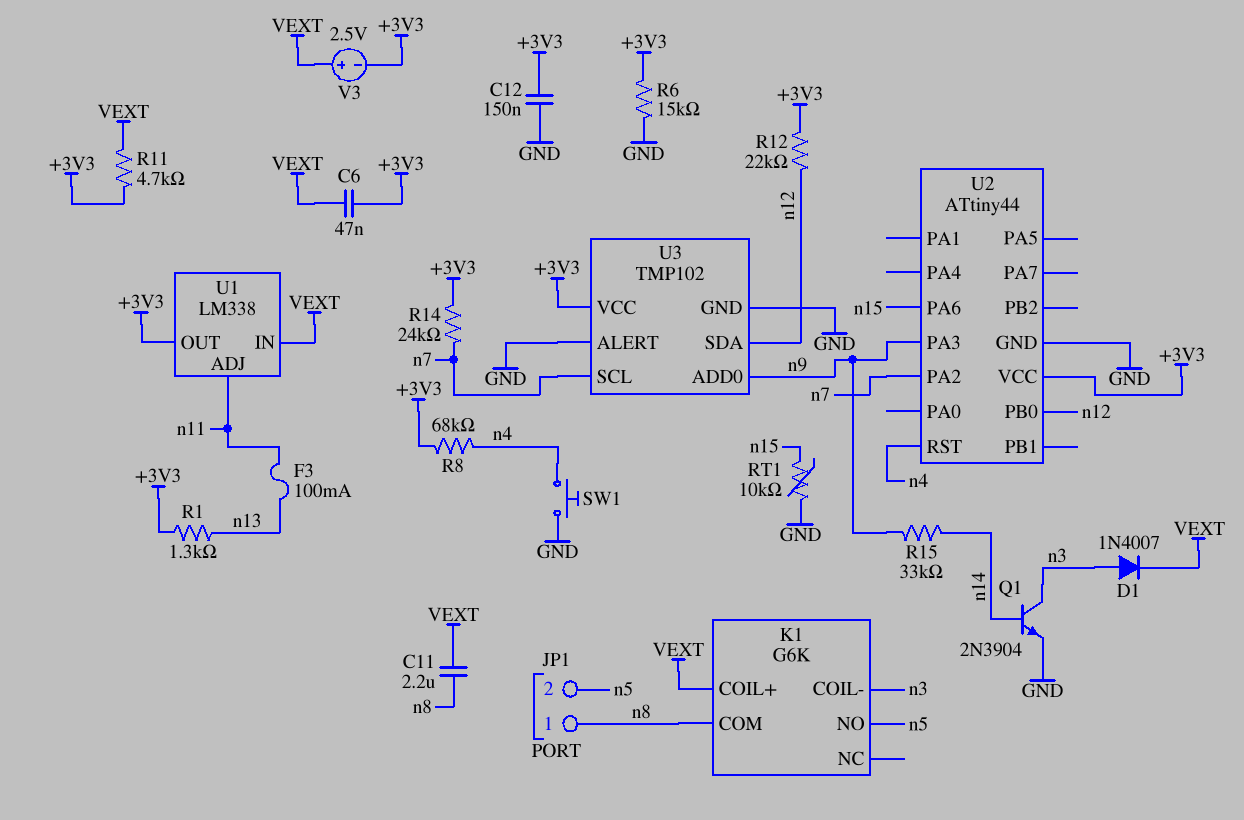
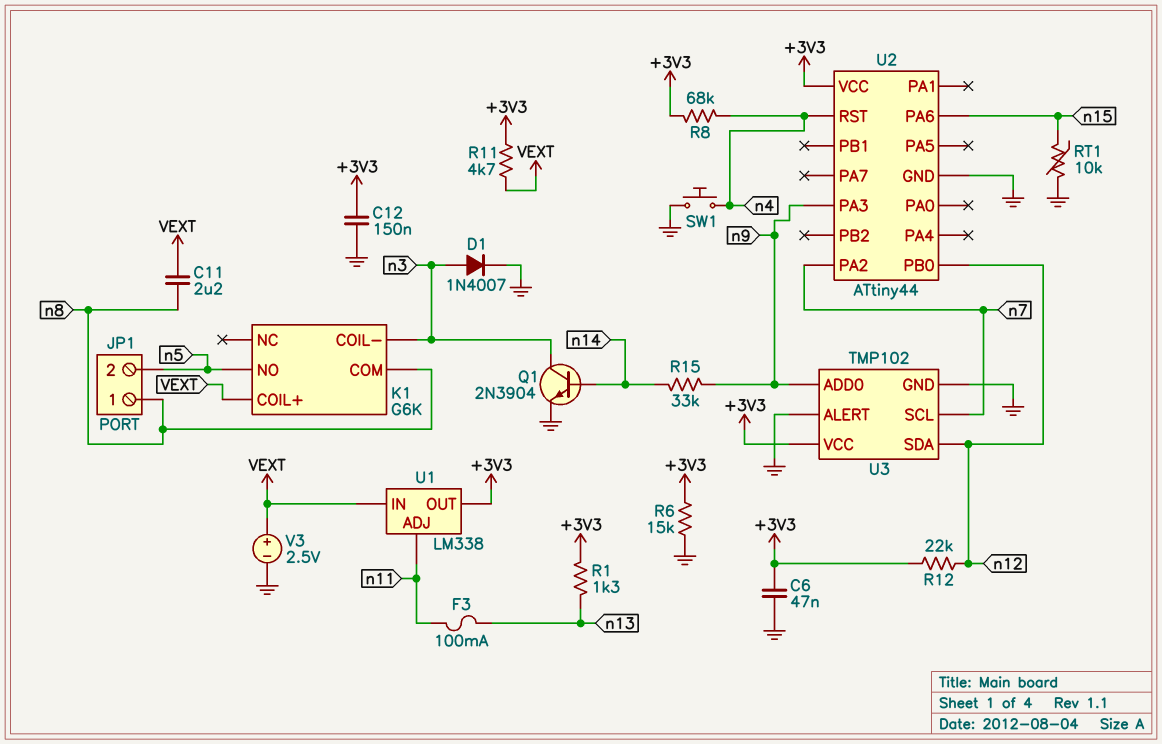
C6: 47nF (+3V3, VEXT) -> 47nF (+3V3, GND)
D1: diode 1N4007 (A n3, K VEXT) -> diode 1N4007 (A n3, K GND)
R14: 24k (+3V3, n7) -> none
V3: 2.5V (plus VEXT, minus +3V3) -> 2.5V (plus VEXT, minus GND)

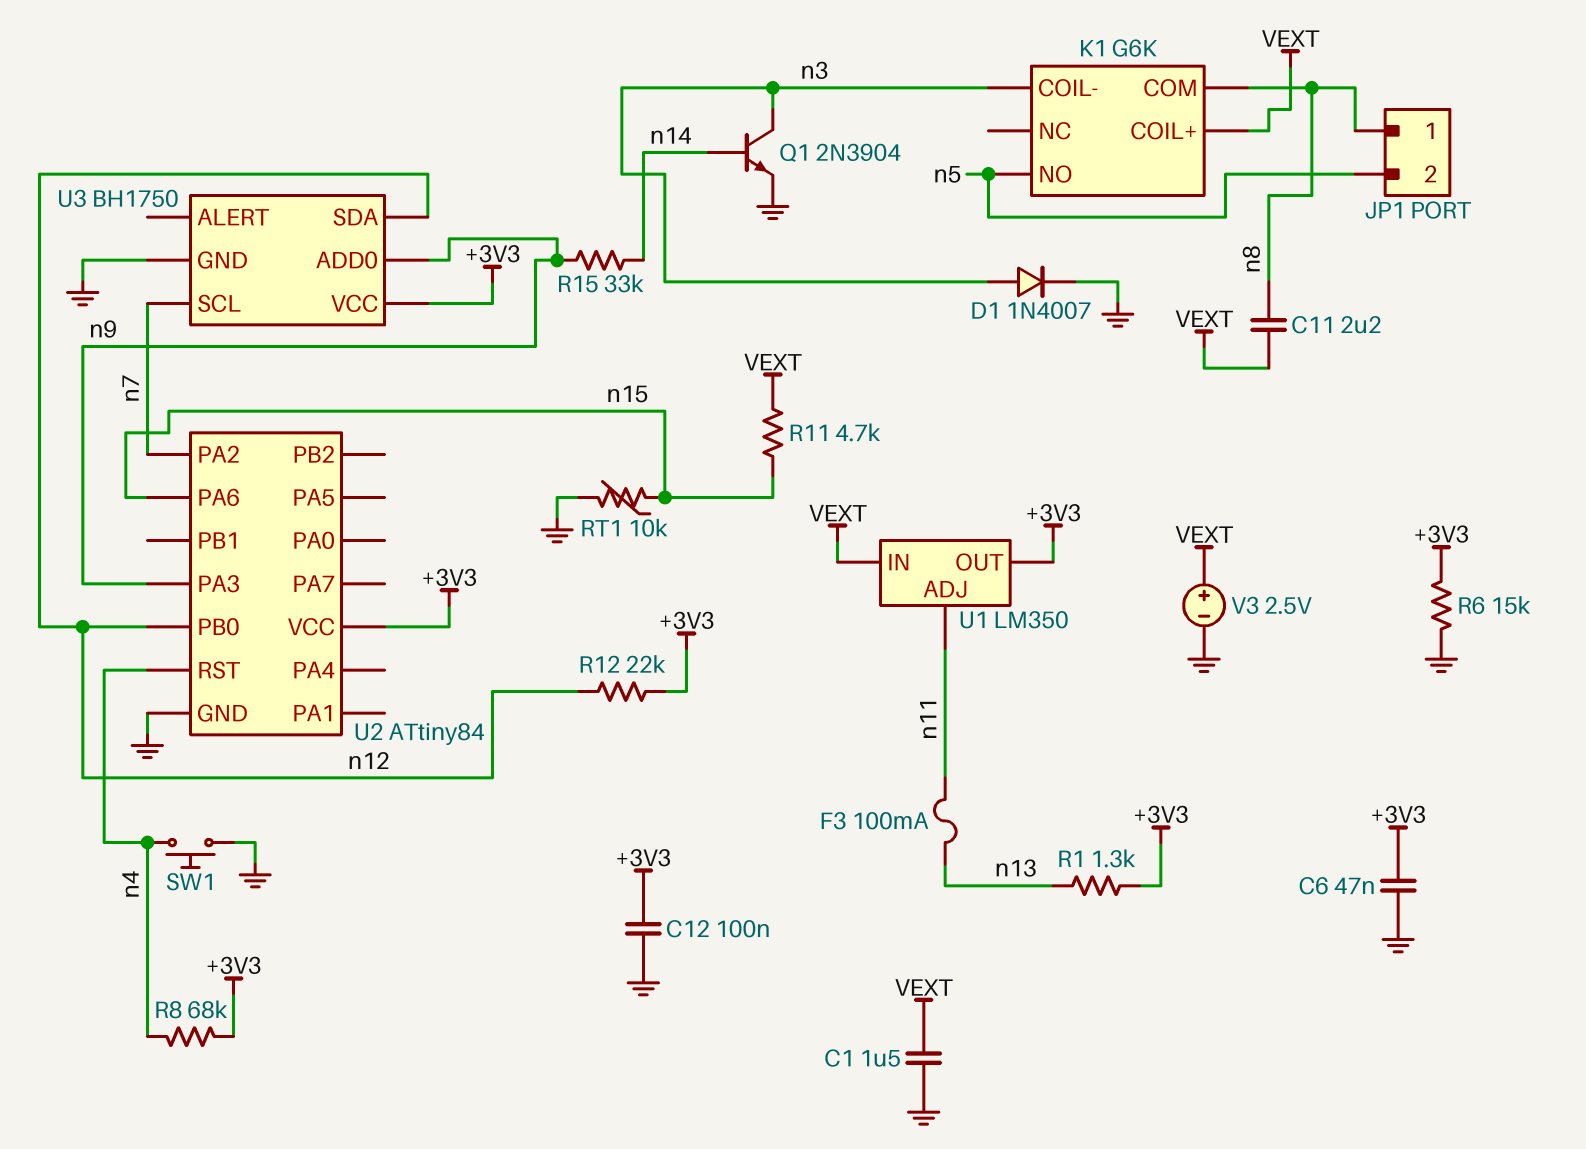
C1: none -> 1.5uF (GND, VEXT)
C12: 150nF (+3V3, GND) -> 100nF (+3V3, GND)
R11: 4.7k (+3V3, VEXT) -> 4.7k (VEXT, n15)
U1: LM338 -> LM350
U2: ATtiny44 -> ATtiny84
U3: TMP102 -> BH1750
U3 pin ALERT: GND -> none

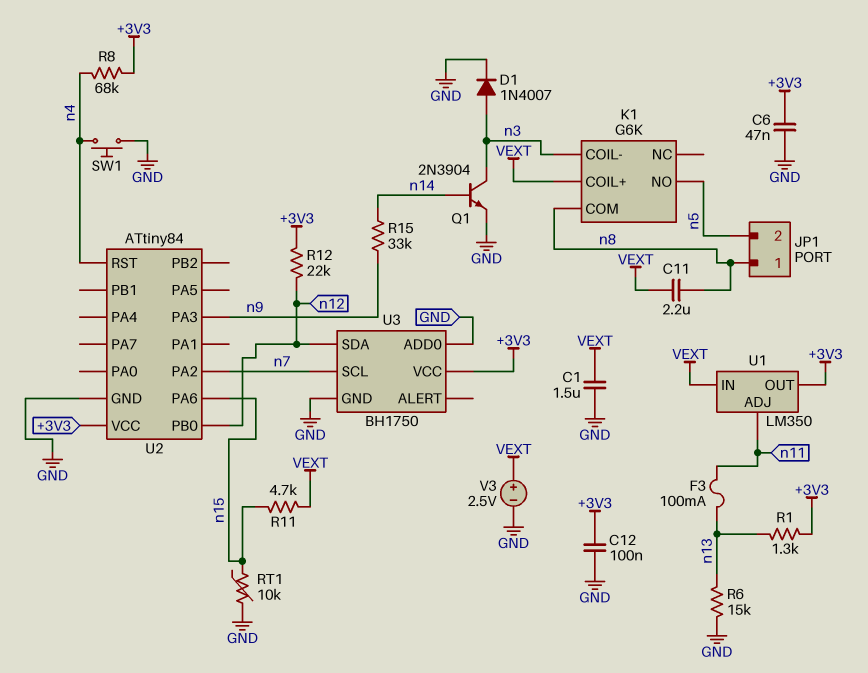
R6: 15k (+3V3, GND) -> 15k (GND, n13)
U3 pin ADD0: n9 -> GND

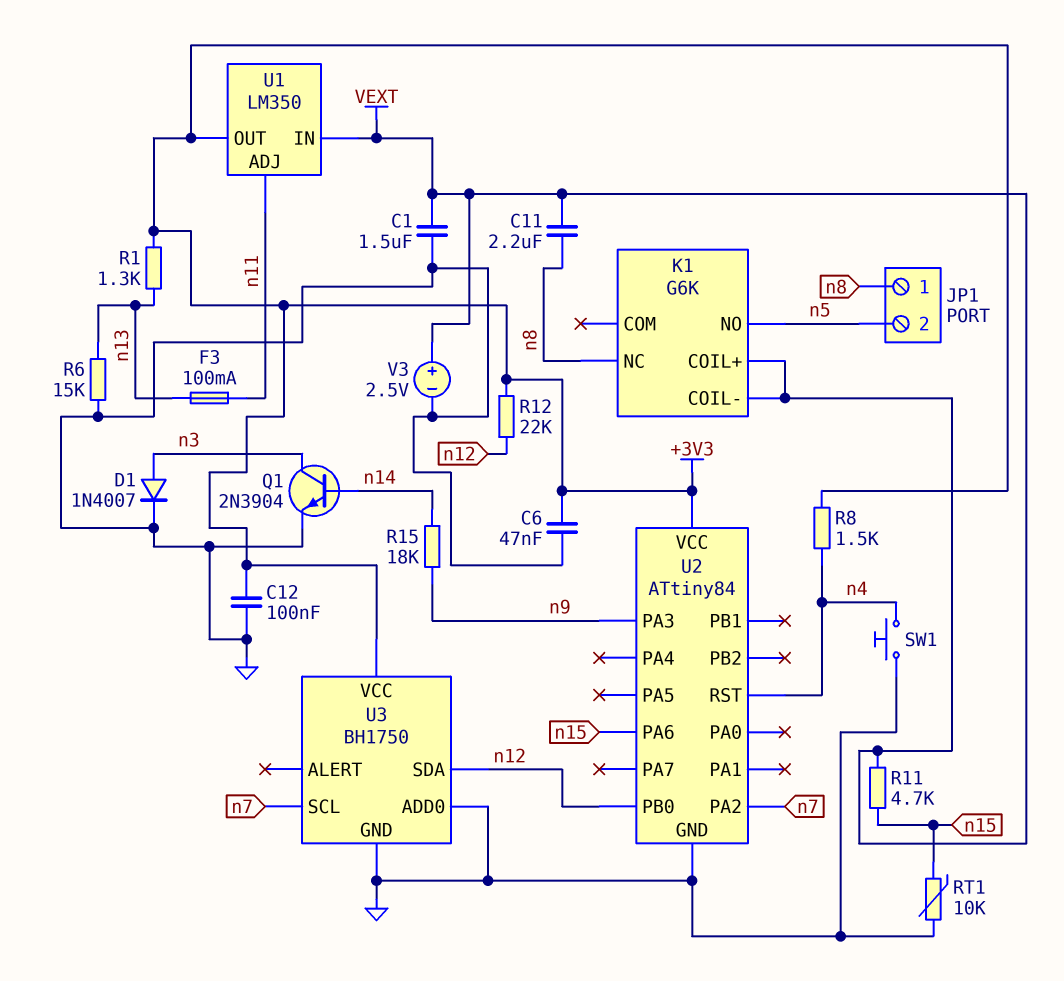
K1 pin COIL-: n3 -> VEXT
K1 pin COM: n8 -> none
K1 pin NC: none -> n8
R8: 68k (+3V3, n4) -> 1.5k (+3V3, n4)
R15: 33k (n9, n14) -> 18k (n9, n14)

